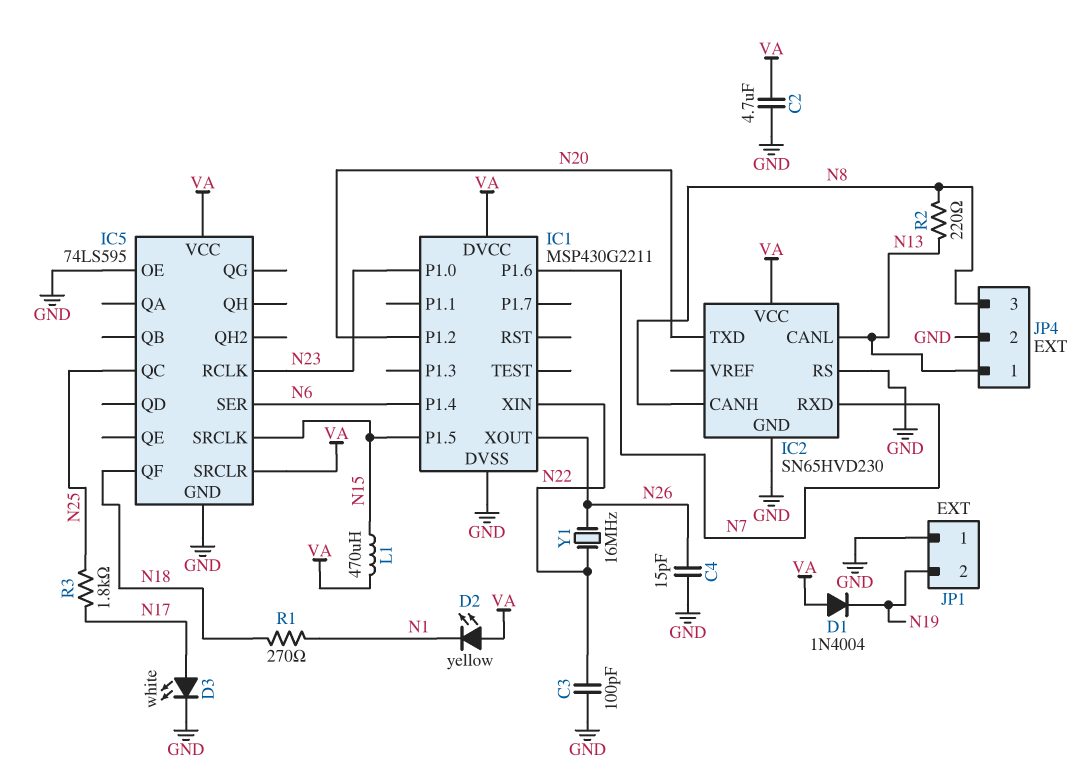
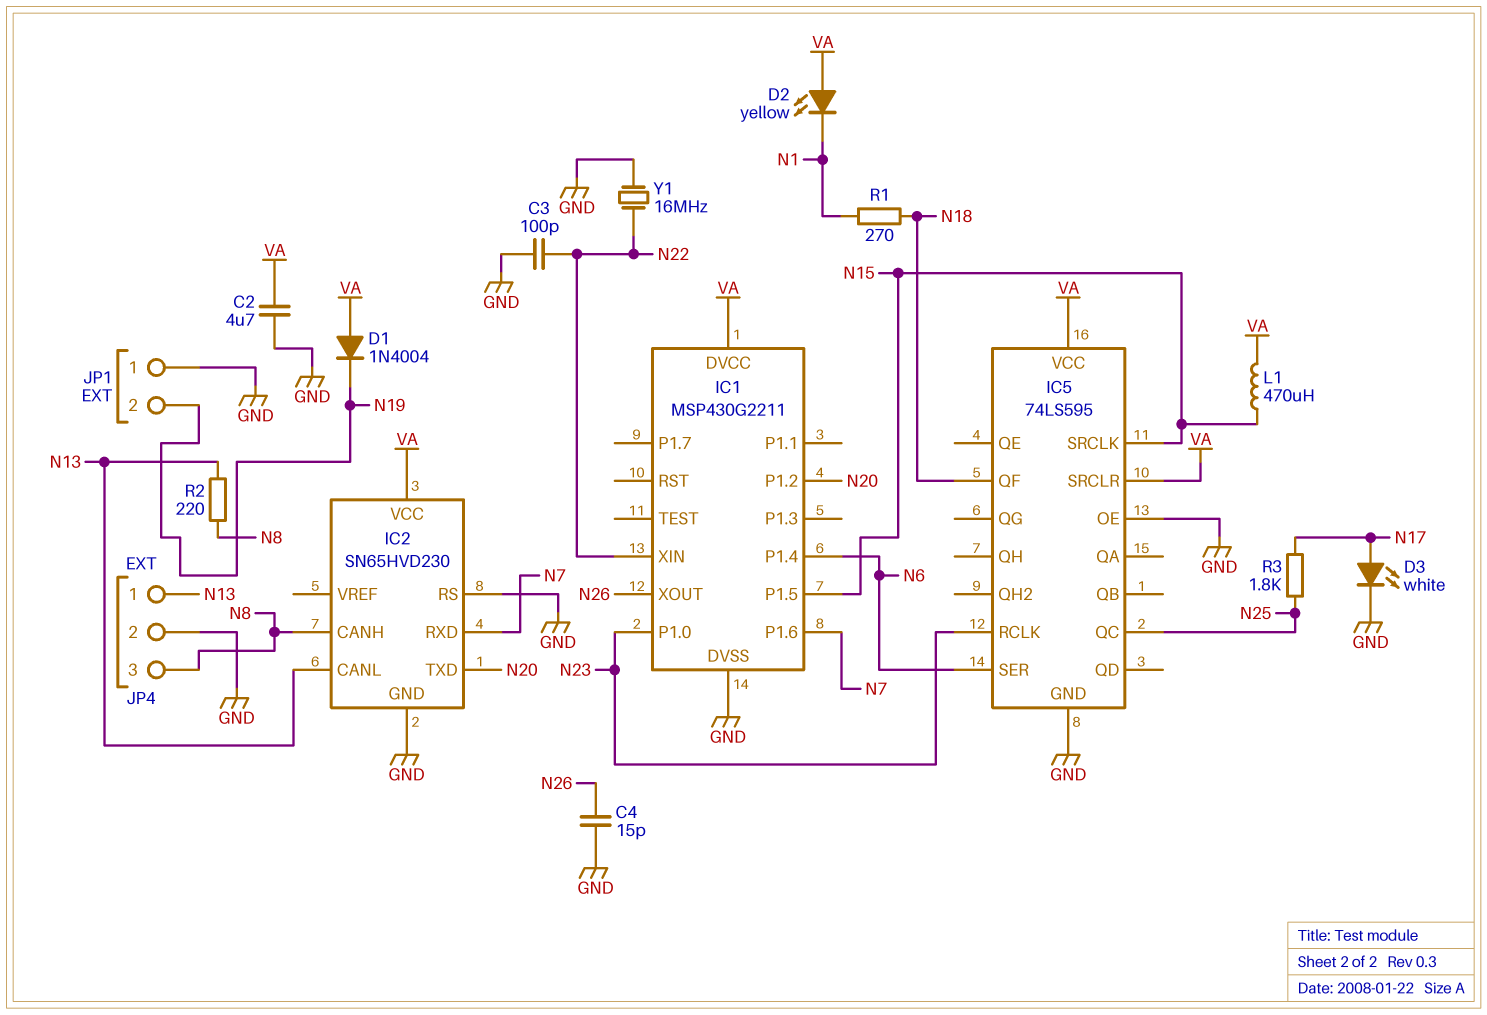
Y1: 16MHz (N22, N26) -> 16MHz (GND, N22)

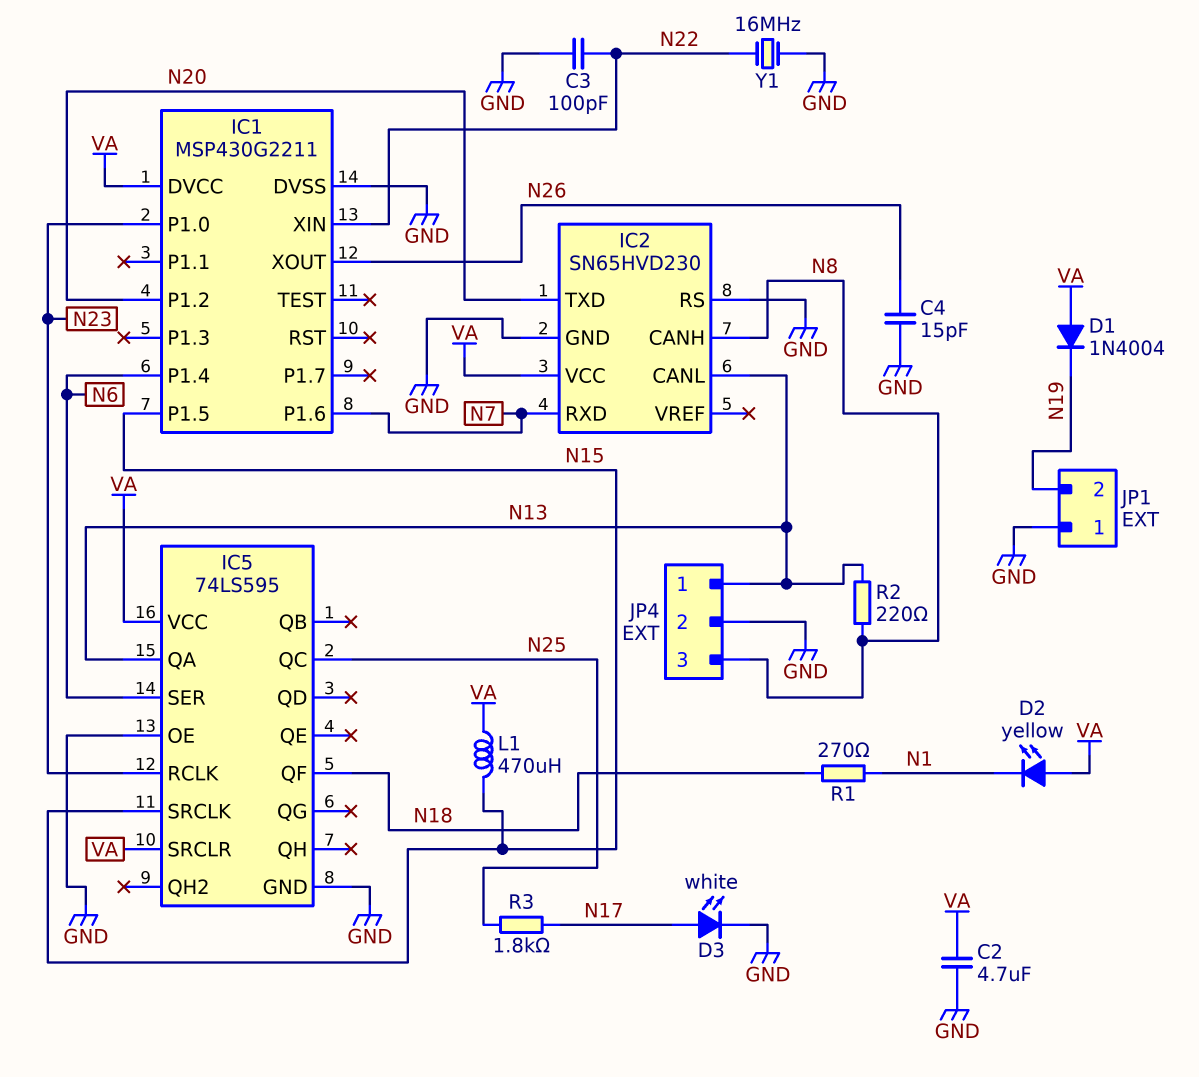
IC5 pin QA: none -> N13

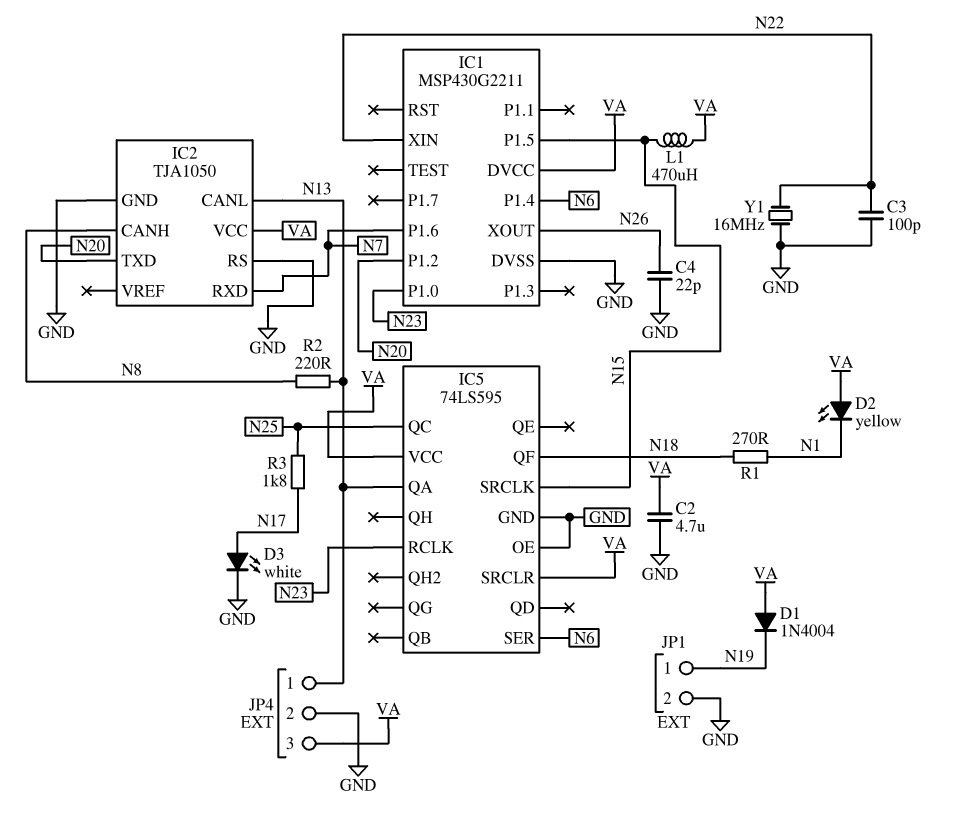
C4: 15pF (GND, N26) -> 22pF (GND, N26)
IC2: SN65HVD230 -> TJA1050
JP1 pin 1: GND -> N19
JP1 pin 2: N19 -> GND
JP4 pin 3: N8 -> VA

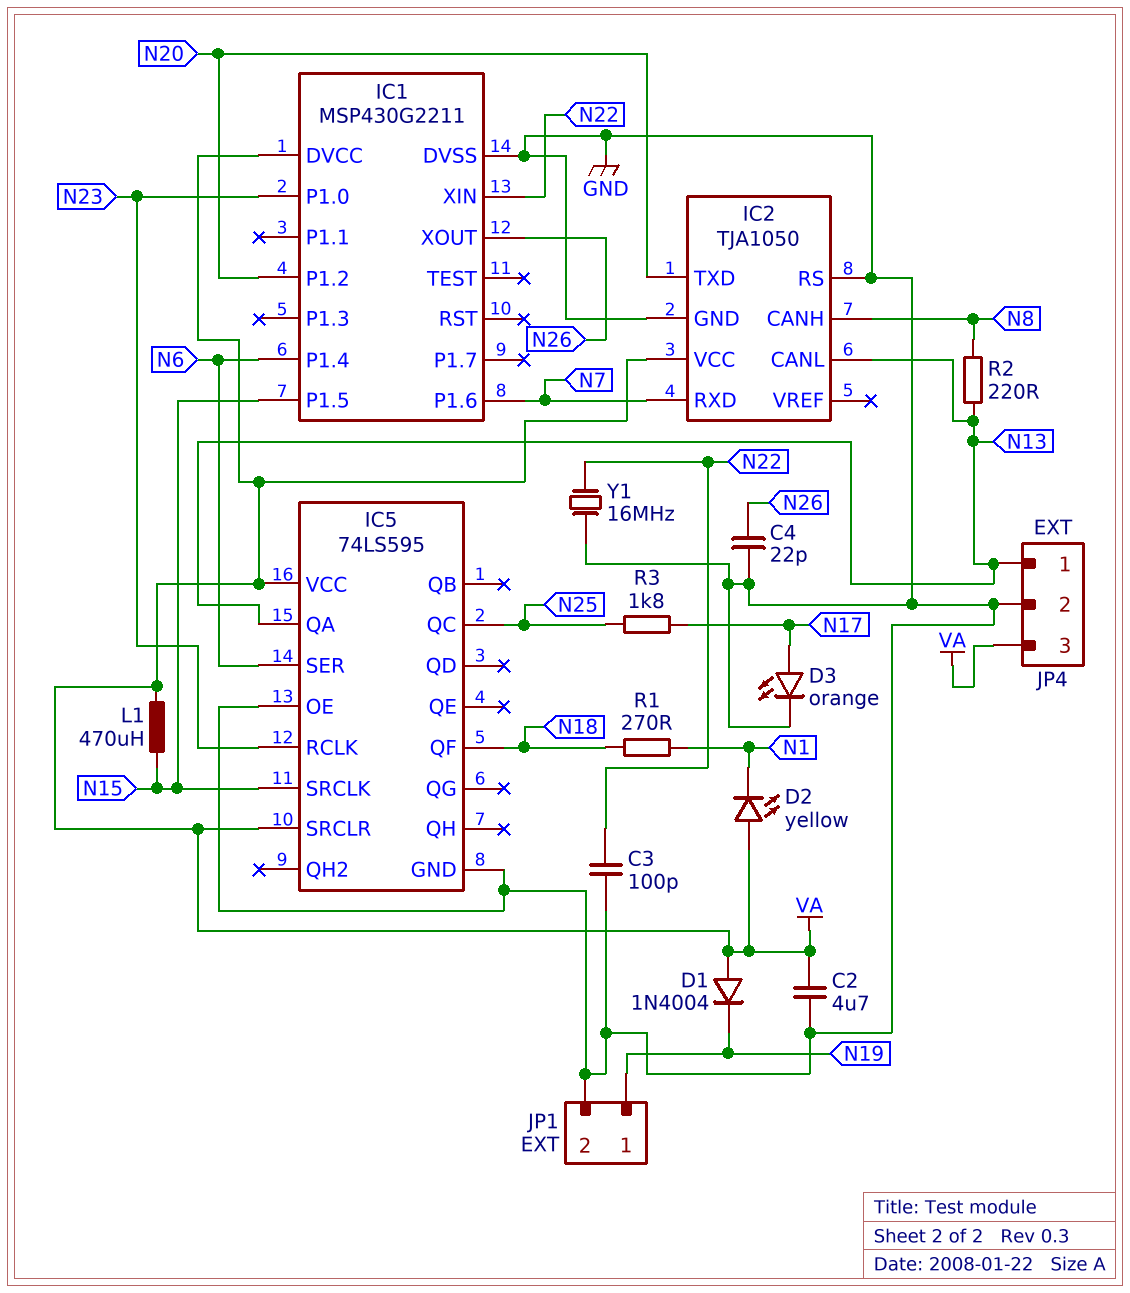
D3: LED white (A N17, K GND) -> LED orange (A N17, K GND)

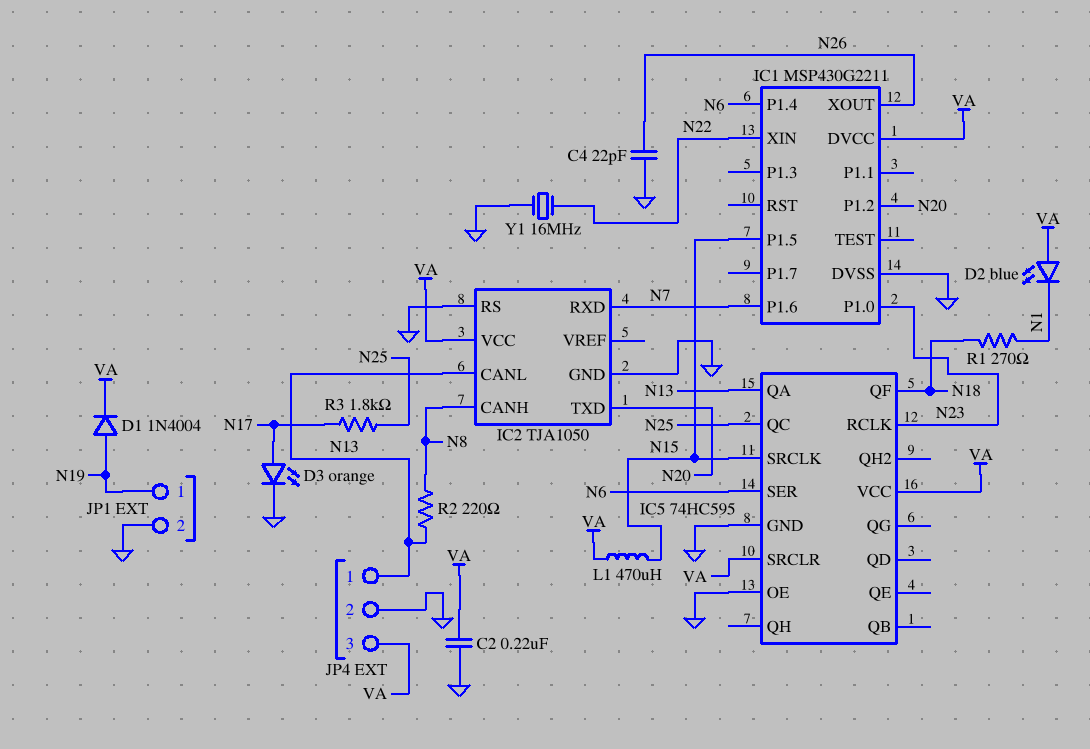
C2: 4.7uF (GND, VA) -> 220nF (GND, VA)
C3: 100pF (GND, N22) -> none
D1: diode 1N4004 (A VA, K N19) -> diode 1N4004 (A N19, K VA)
D2: LED yellow (A VA, K N1) -> LED blue (A VA, K N1)
IC5: 74LS595 -> 74HC595

